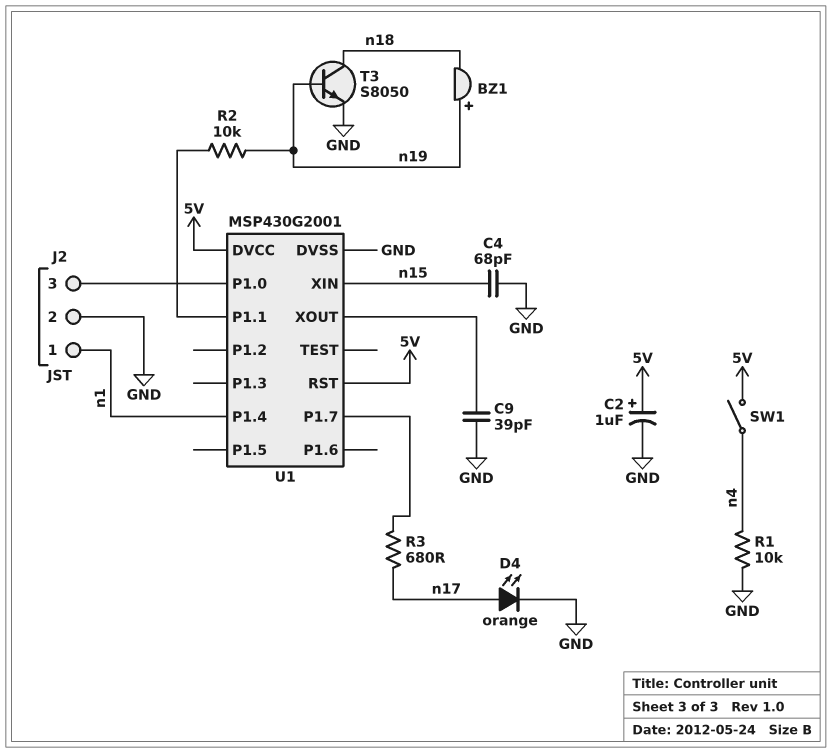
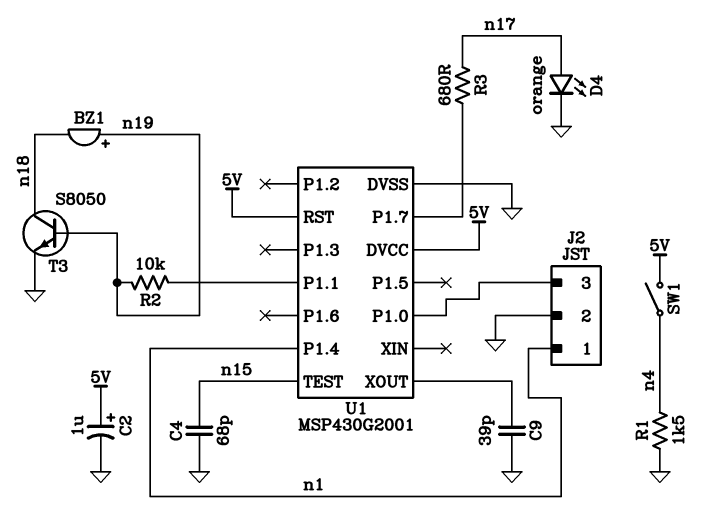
R1: 10k (GND, n4) -> 1.5k (GND, n4)
U1 pin TEST: none -> n15
U1 pin XIN: n15 -> none

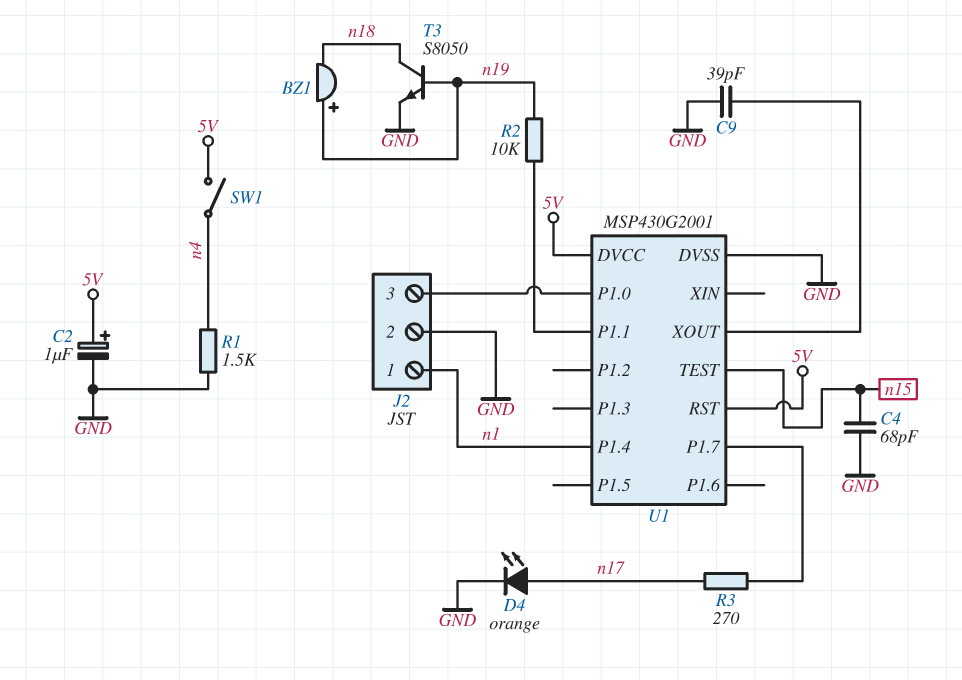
R3: 680 (U1/P1.7, n17) -> 270 (U1/P1.7, n17)

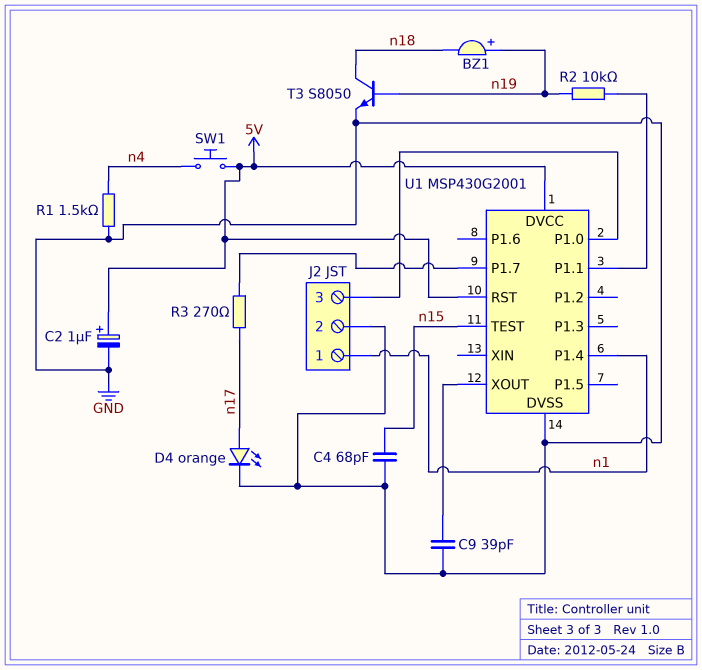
SW1: switch (5V, n4) -> button (5V, n4)

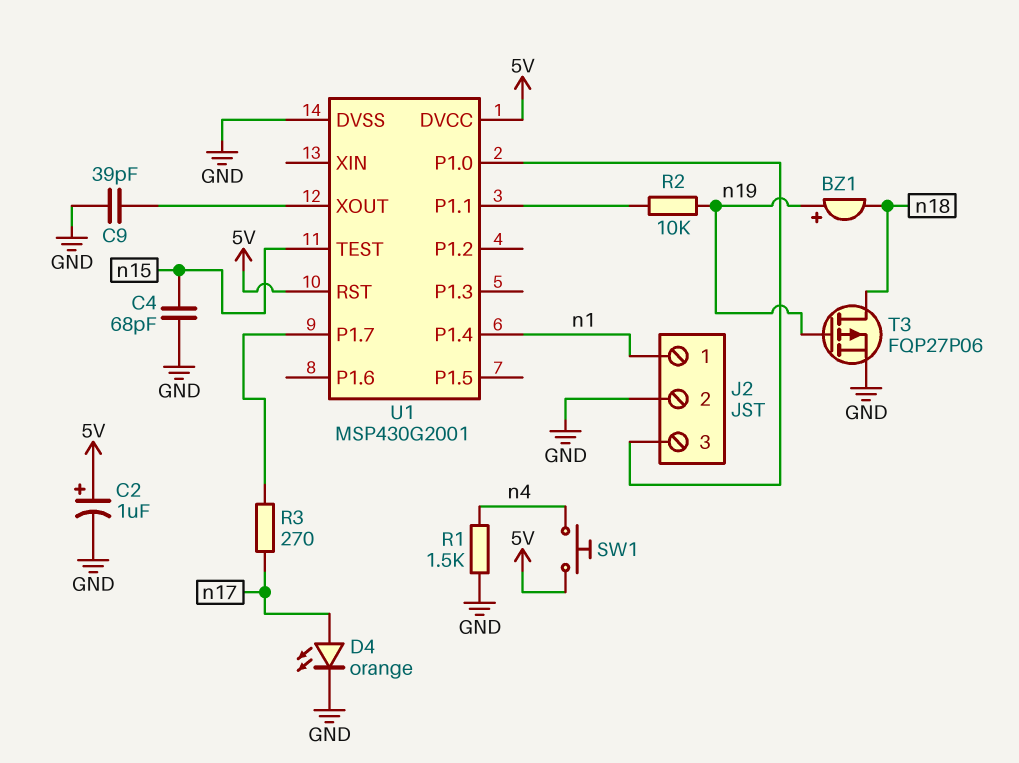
T3: NPN S8050 (B n19, C n18, E GND) -> PMOS FQP27P06 (G n19, D n18, S GND)

